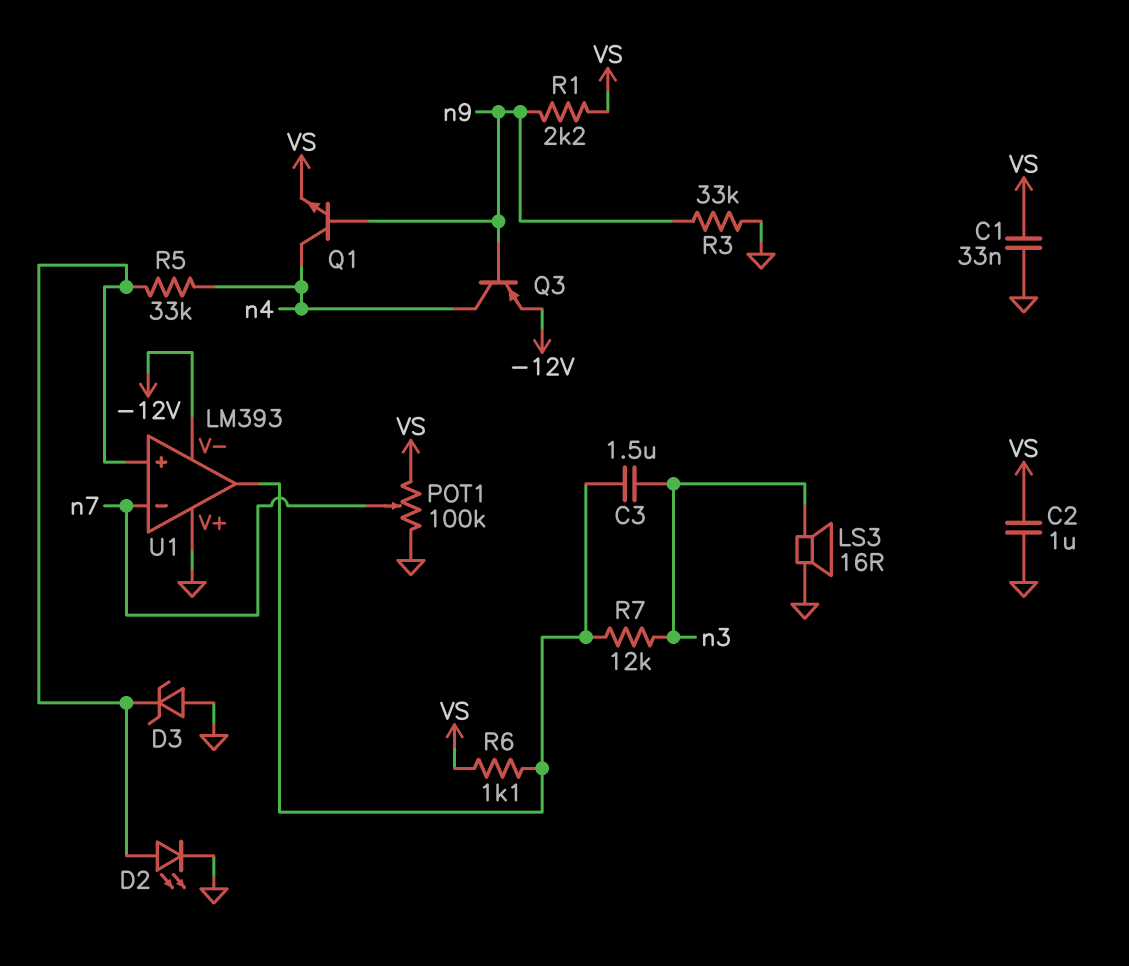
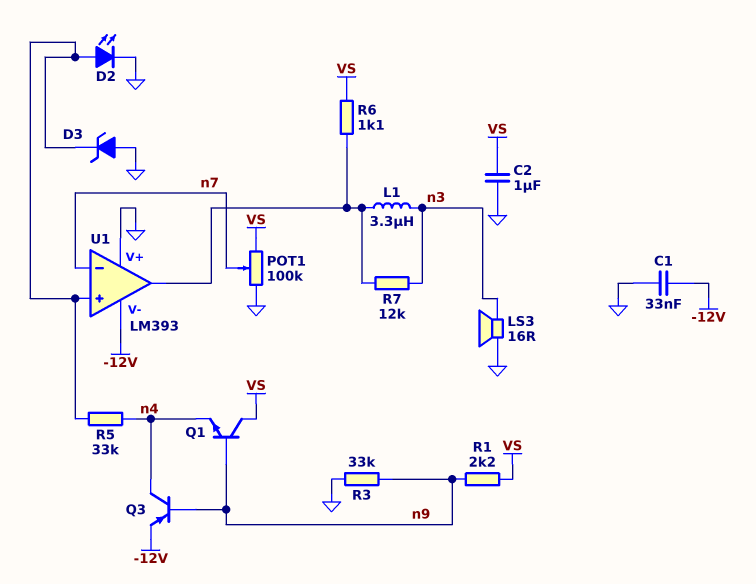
C1: 33nF (GND, VS) -> 33nF (-12V, GND)
C3: 1.5uF (U1/out, n3) -> none
L1: none -> 3.3uH (U1/out, n3)
Q1: NPN (B n9, C n4, E VS) -> NPN (B n9, C VS, E n4)

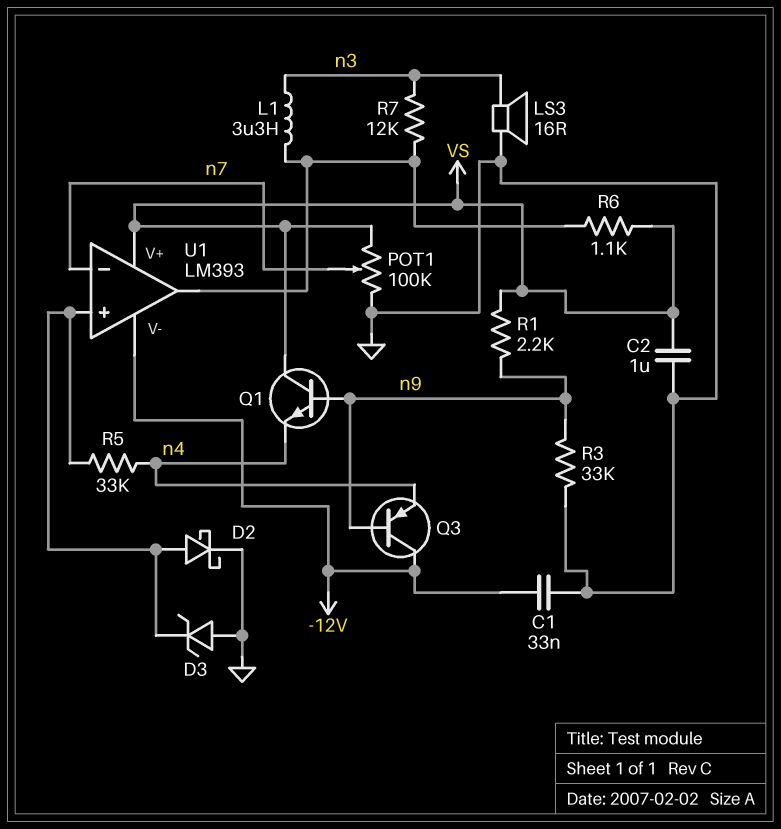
D2: LED (A U1/in+, K GND) -> schottky (A U1/in+, K GND)
Q3: PNP (B n9, C n4, E -12V) -> PNP (B n9, C -12V, E n4)
U1 pin V+: GND -> VS

